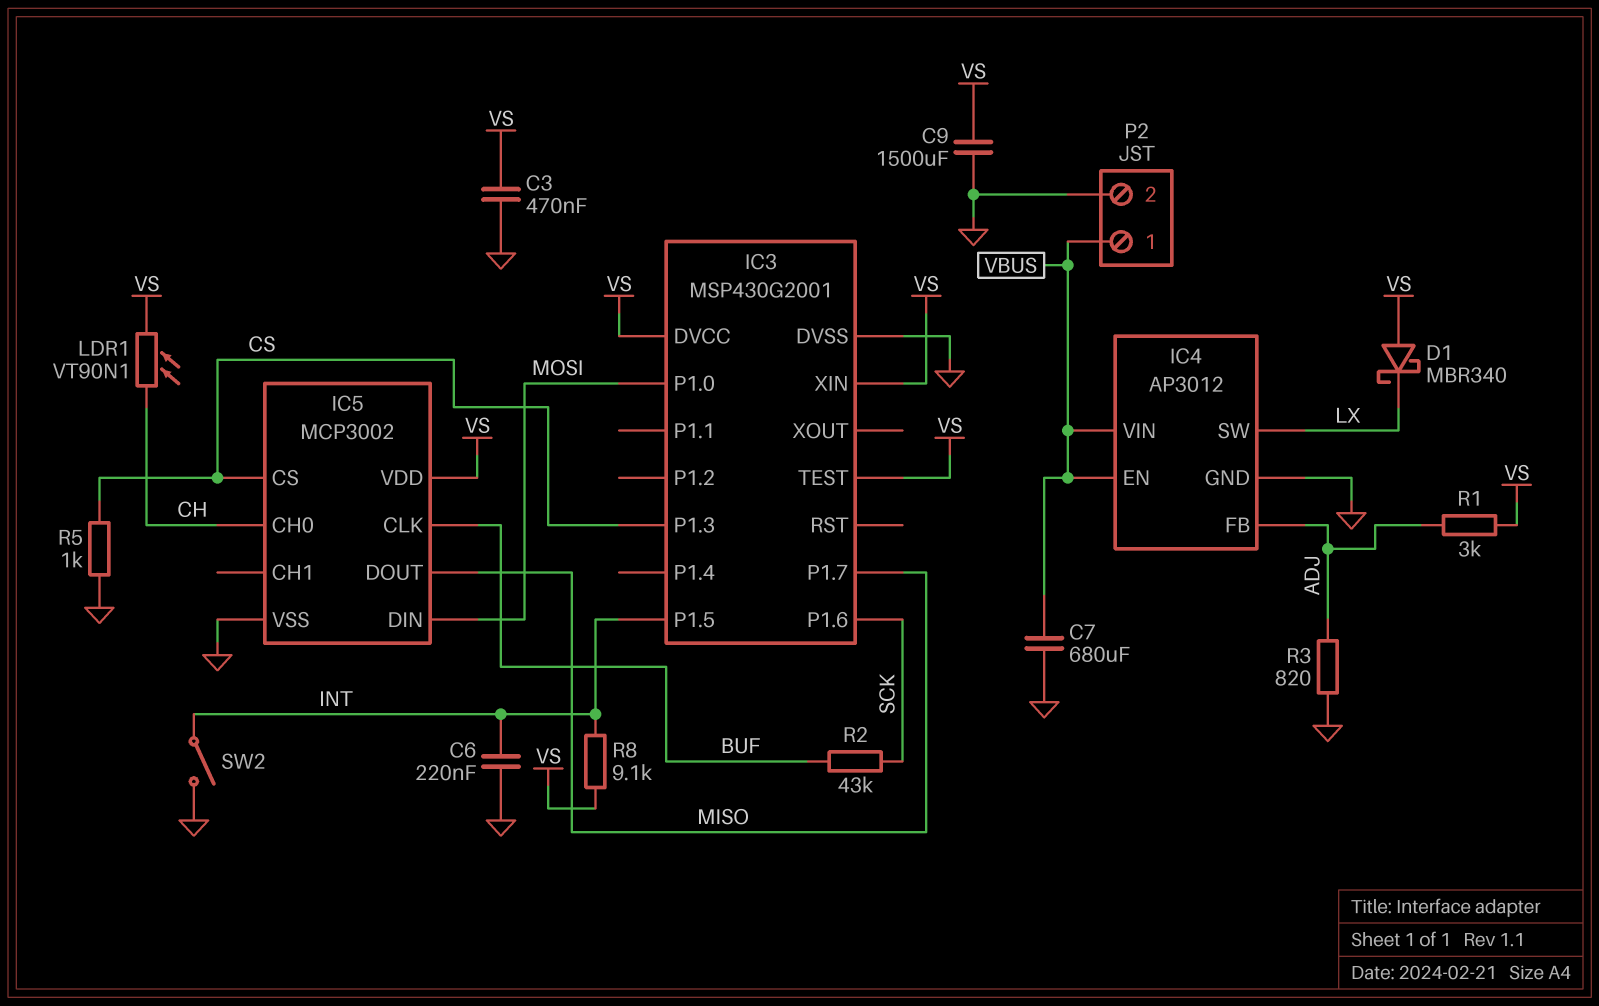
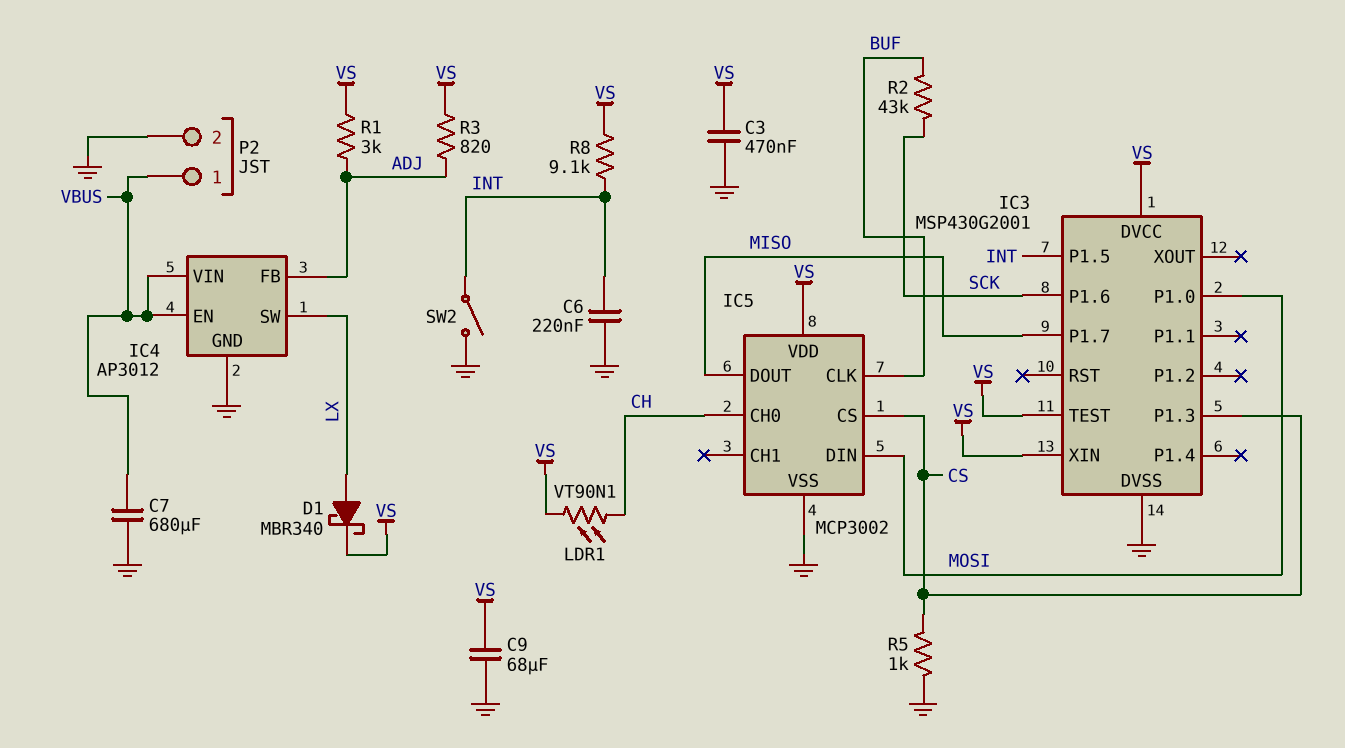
C9: 1500uF (GND, VS) -> 68uF (GND, VS)
D1: schottky MBR340 (A VS, K LX) -> schottky MBR340 (A LX, K VS)
R3: 820 (ADJ, GND) -> 820 (ADJ, VS)

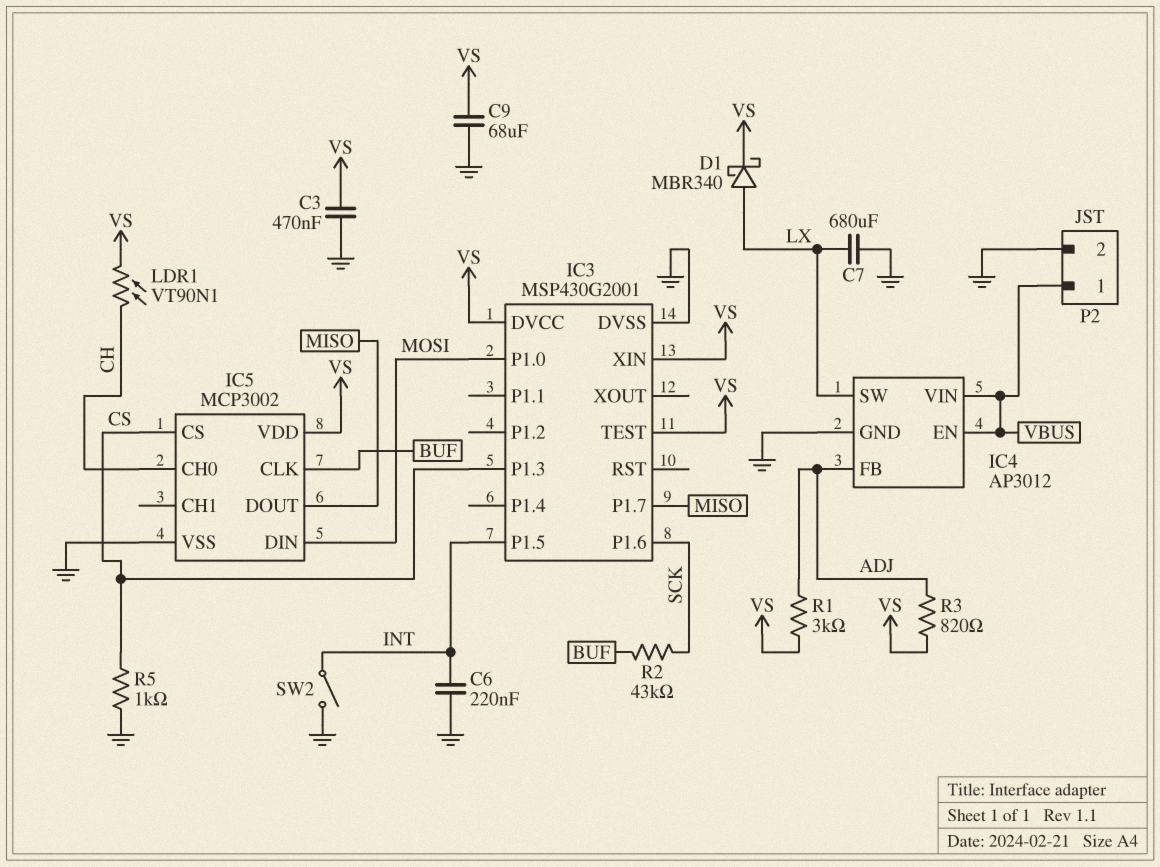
C7: 680uF (GND, VBUS) -> 680uF (GND, LX)
R8: 9.1k (INT, VS) -> none

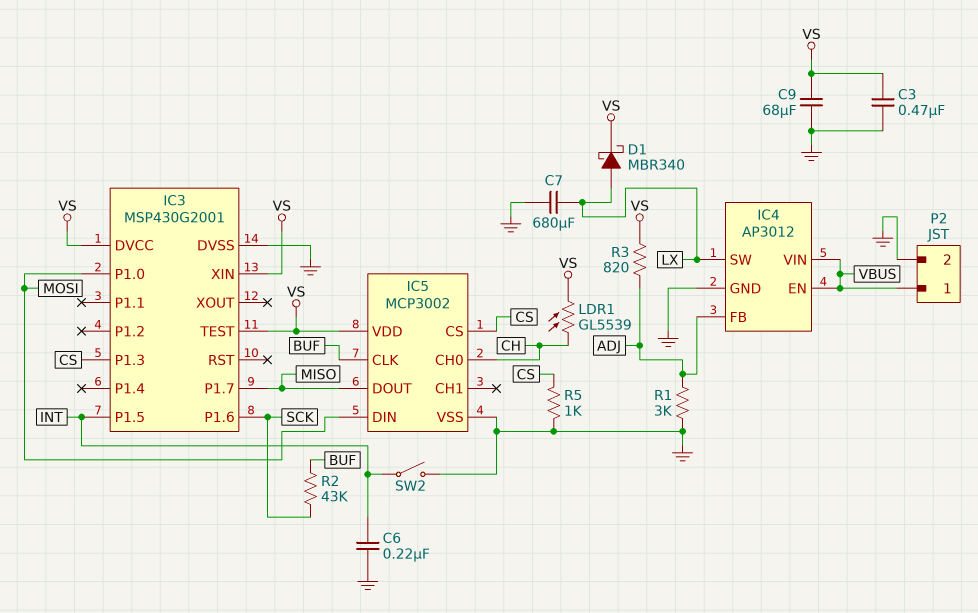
LDR1: VT90N1 (CH, VS) -> GL5539 (CH, VS)
R1: 3k (ADJ, VS) -> 3k (ADJ, GND)

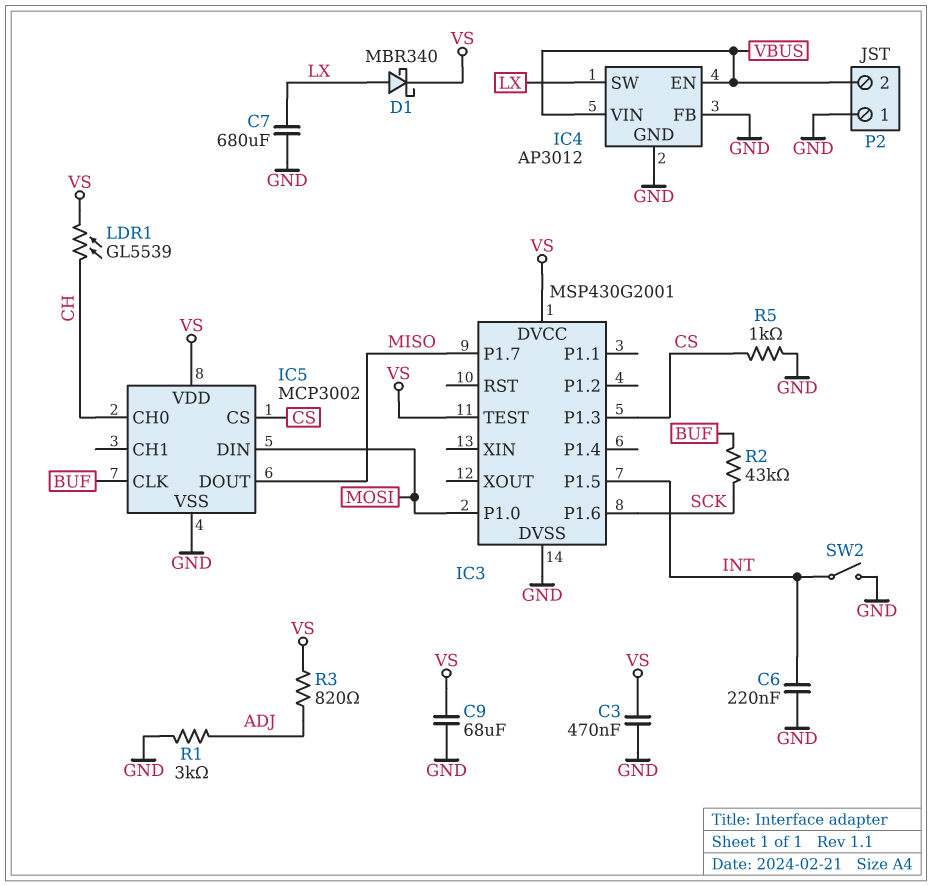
IC3 pin XIN: VS -> none
IC4 pin FB: ADJ -> GND
P2 pin 1: VBUS -> GND
P2 pin 2: GND -> VBUS

